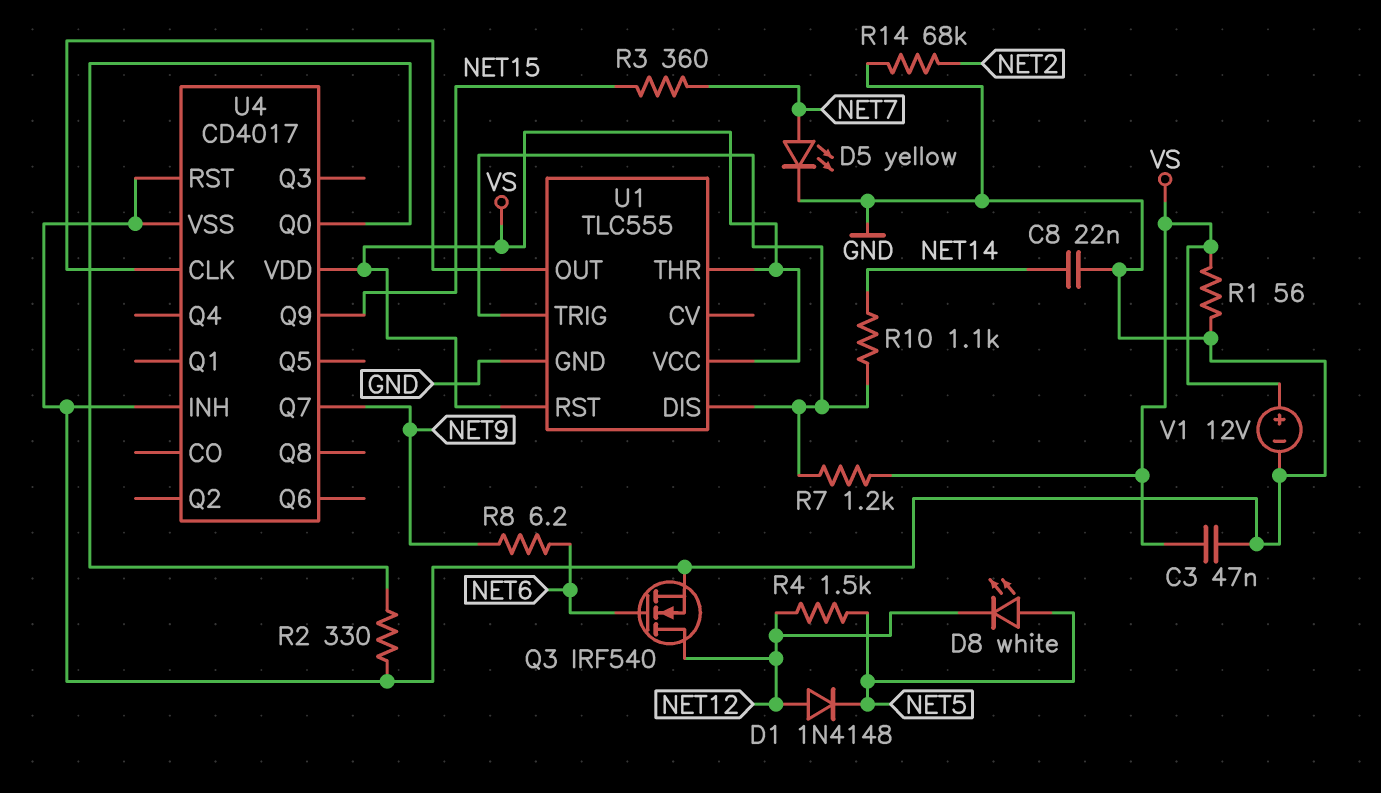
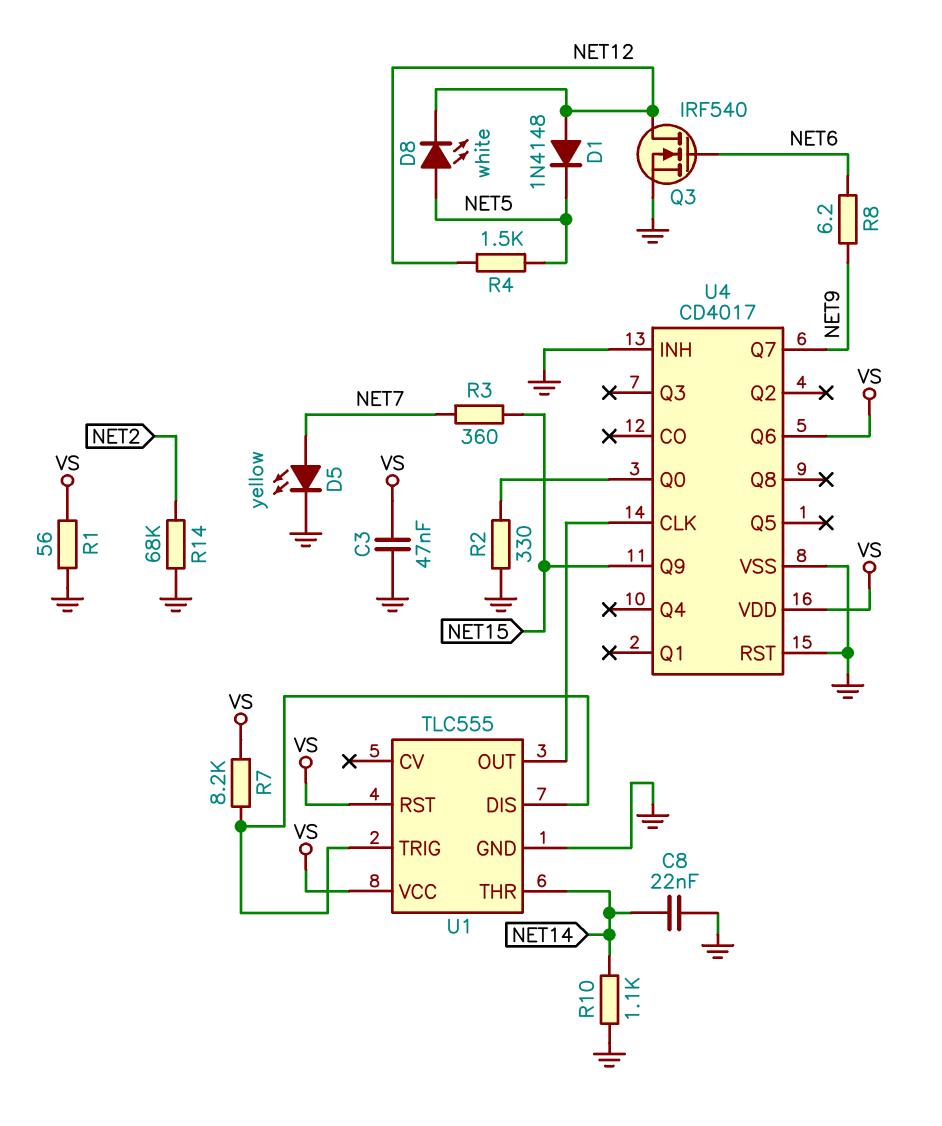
R7: 1.2k (U1/DIS, VS) -> 8.2k (U1/DIS, VS)
R10: 1.1k (NET14, U1/DIS) -> 1.1k (GND, NET14)
U1 pin THR: VS -> NET14
U4 pin Q6: none -> VS
V1: 12V (plus VS, minus GND) -> none

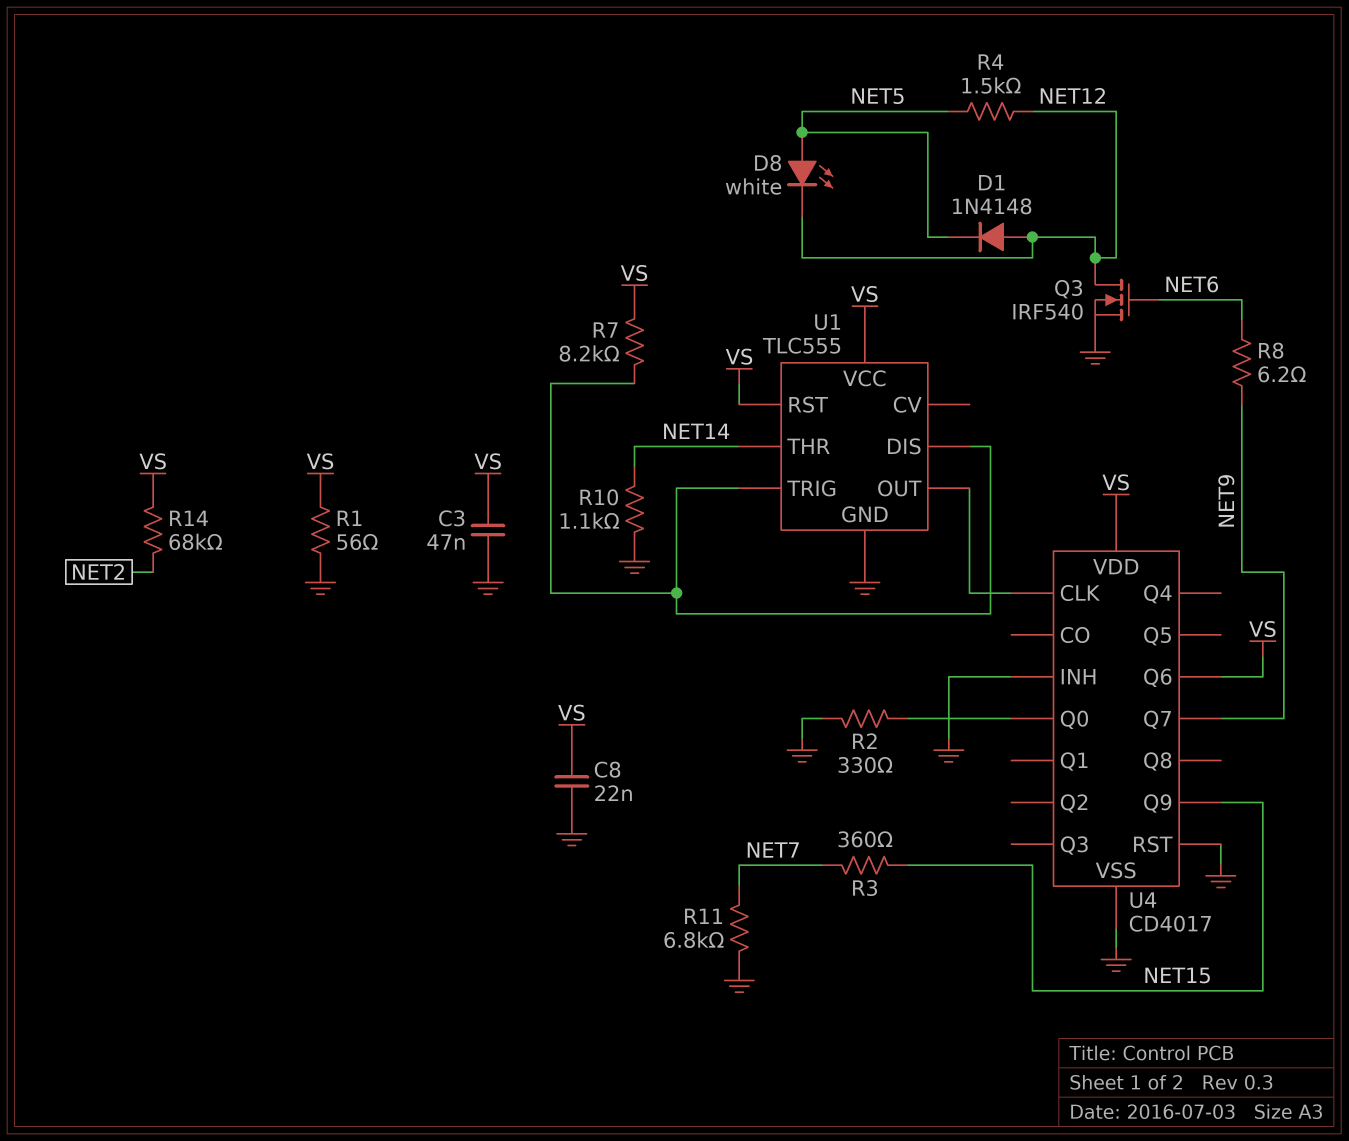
C8: 22nF (GND, NET14) -> 22nF (GND, VS)
D5: LED yellow (A NET7, K GND) -> none
R11: none -> 6.8k (GND, NET7)
R14: 68k (GND, NET2) -> 68k (NET2, VS)

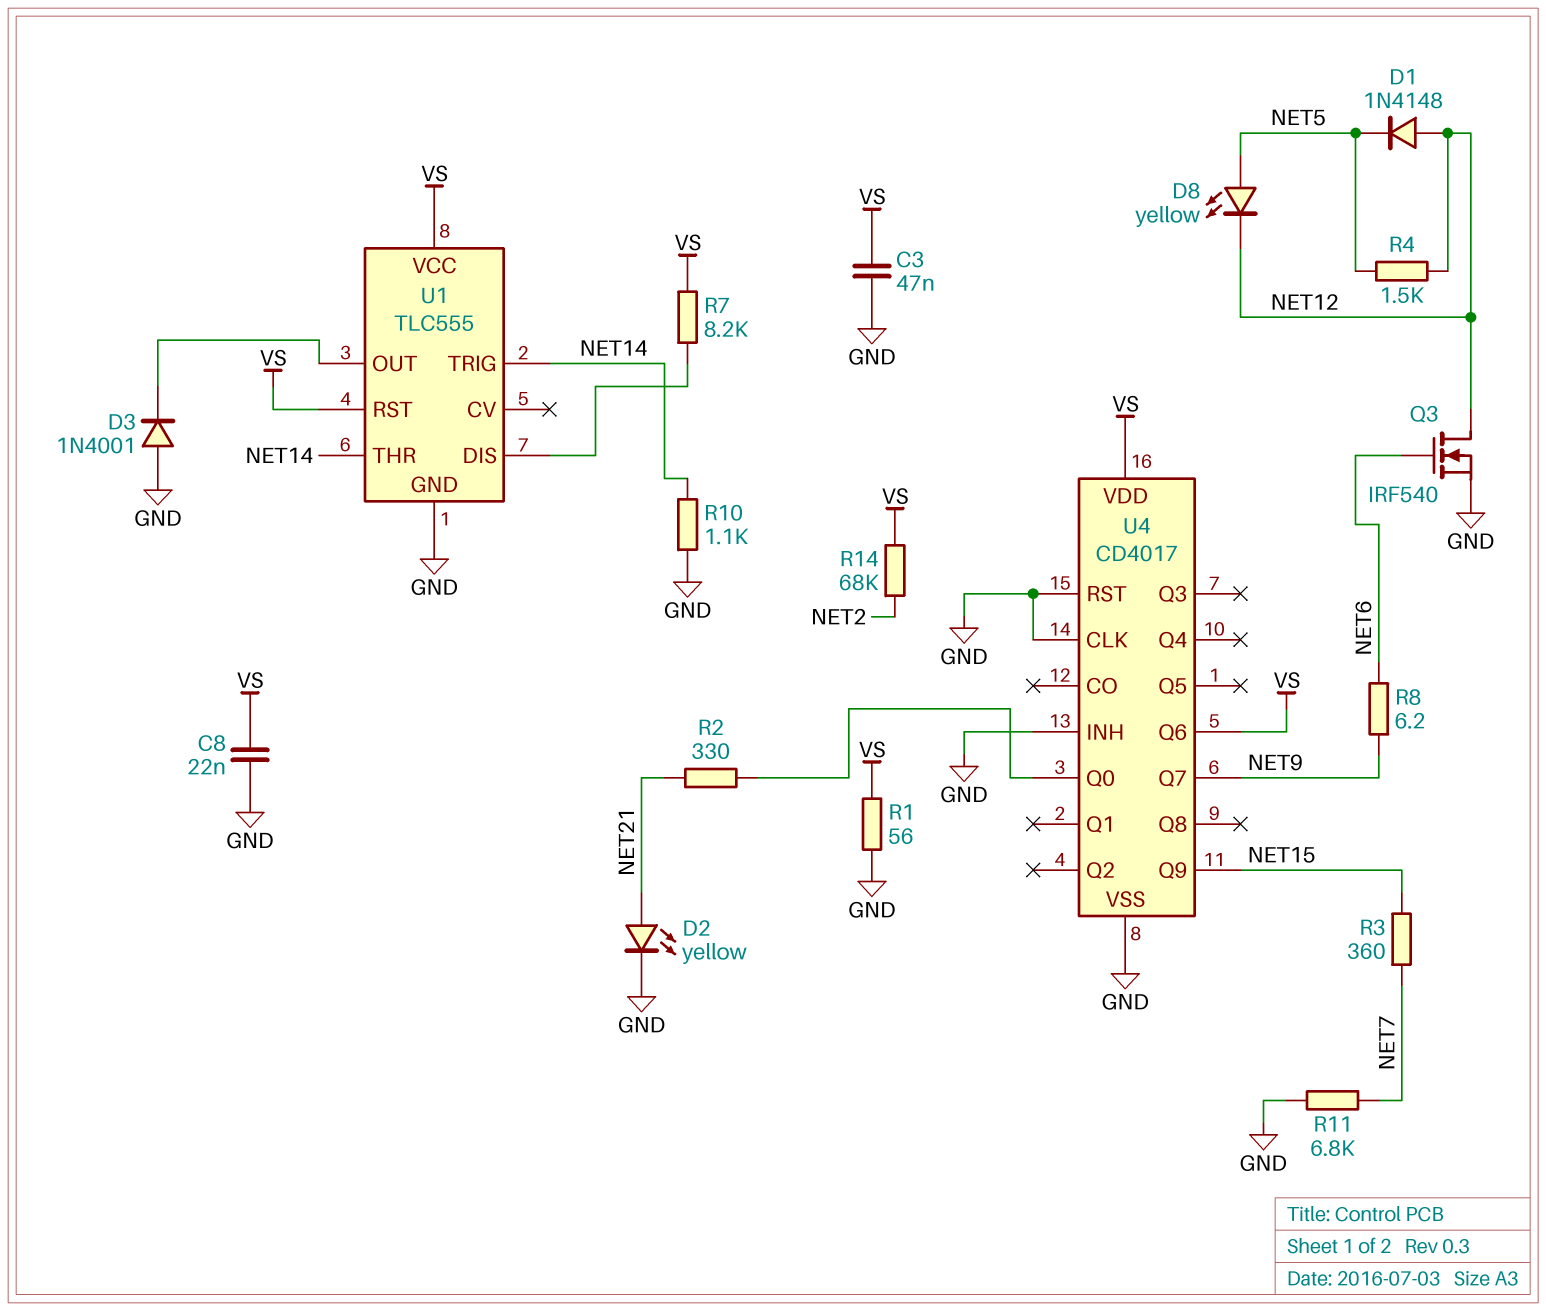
D2: none -> LED yellow (A NET21, K GND)
D3: none -> diode 1N4001 (A GND, K U1/OUT)
D8: LED white (A NET5, K NET12) -> LED yellow (A NET5, K NET12)
R2: 330 (GND, U4/Q0) -> 330 (NET21, U4/Q0)
U1 pin TRIG: U1/DIS -> NET14
U4 pin CLK: U1/OUT -> GND

